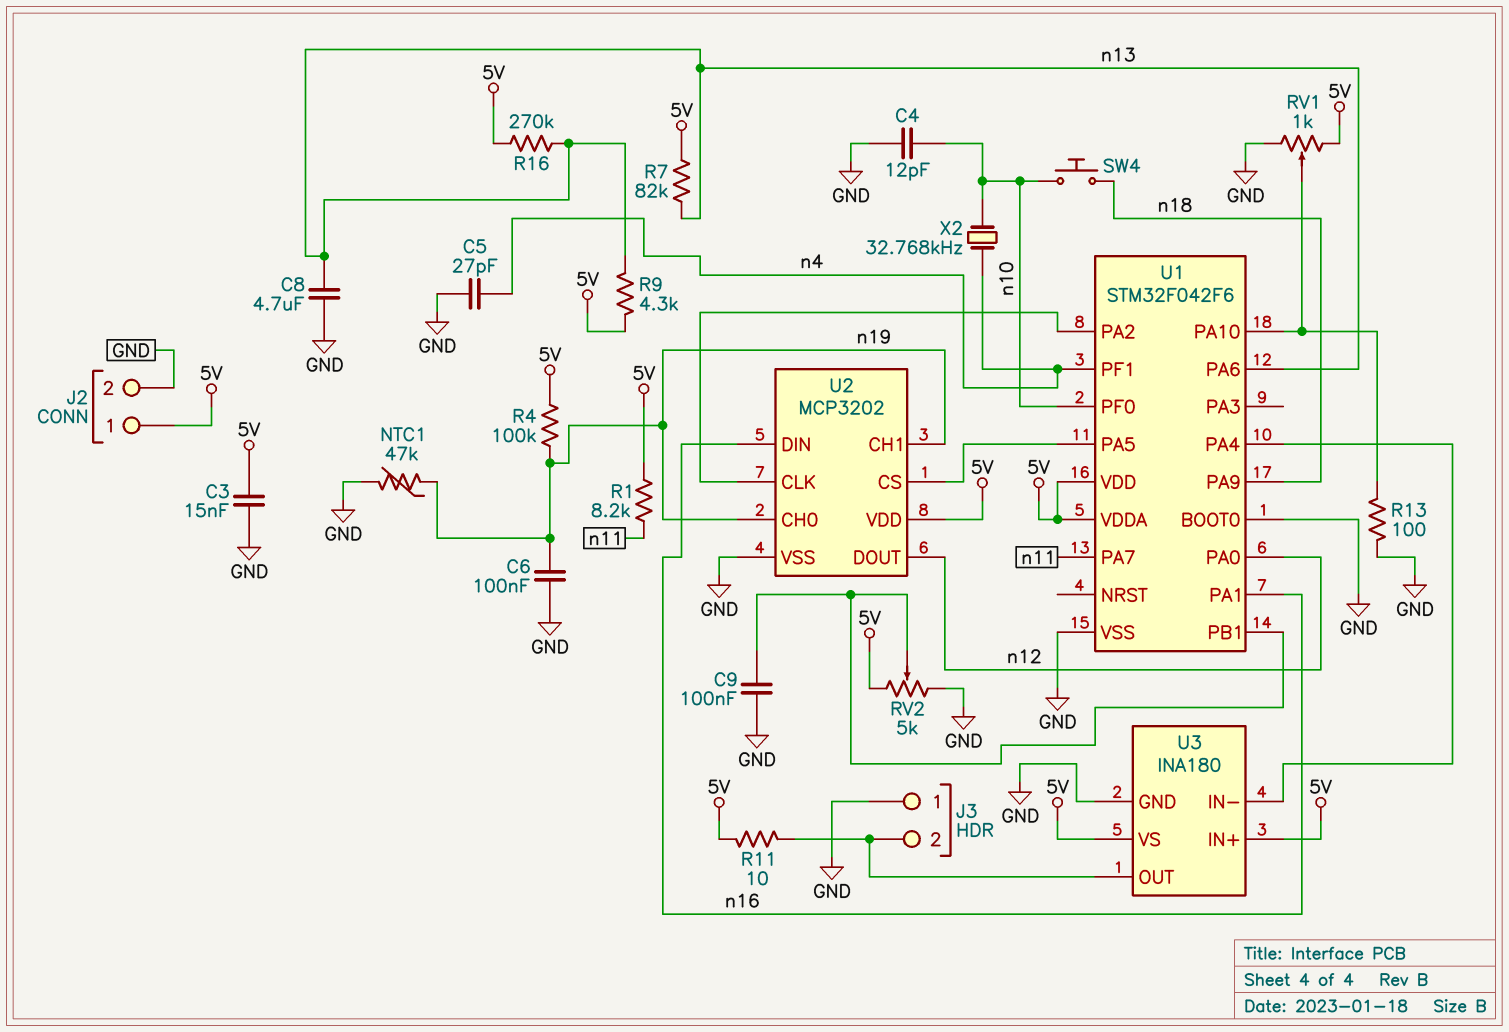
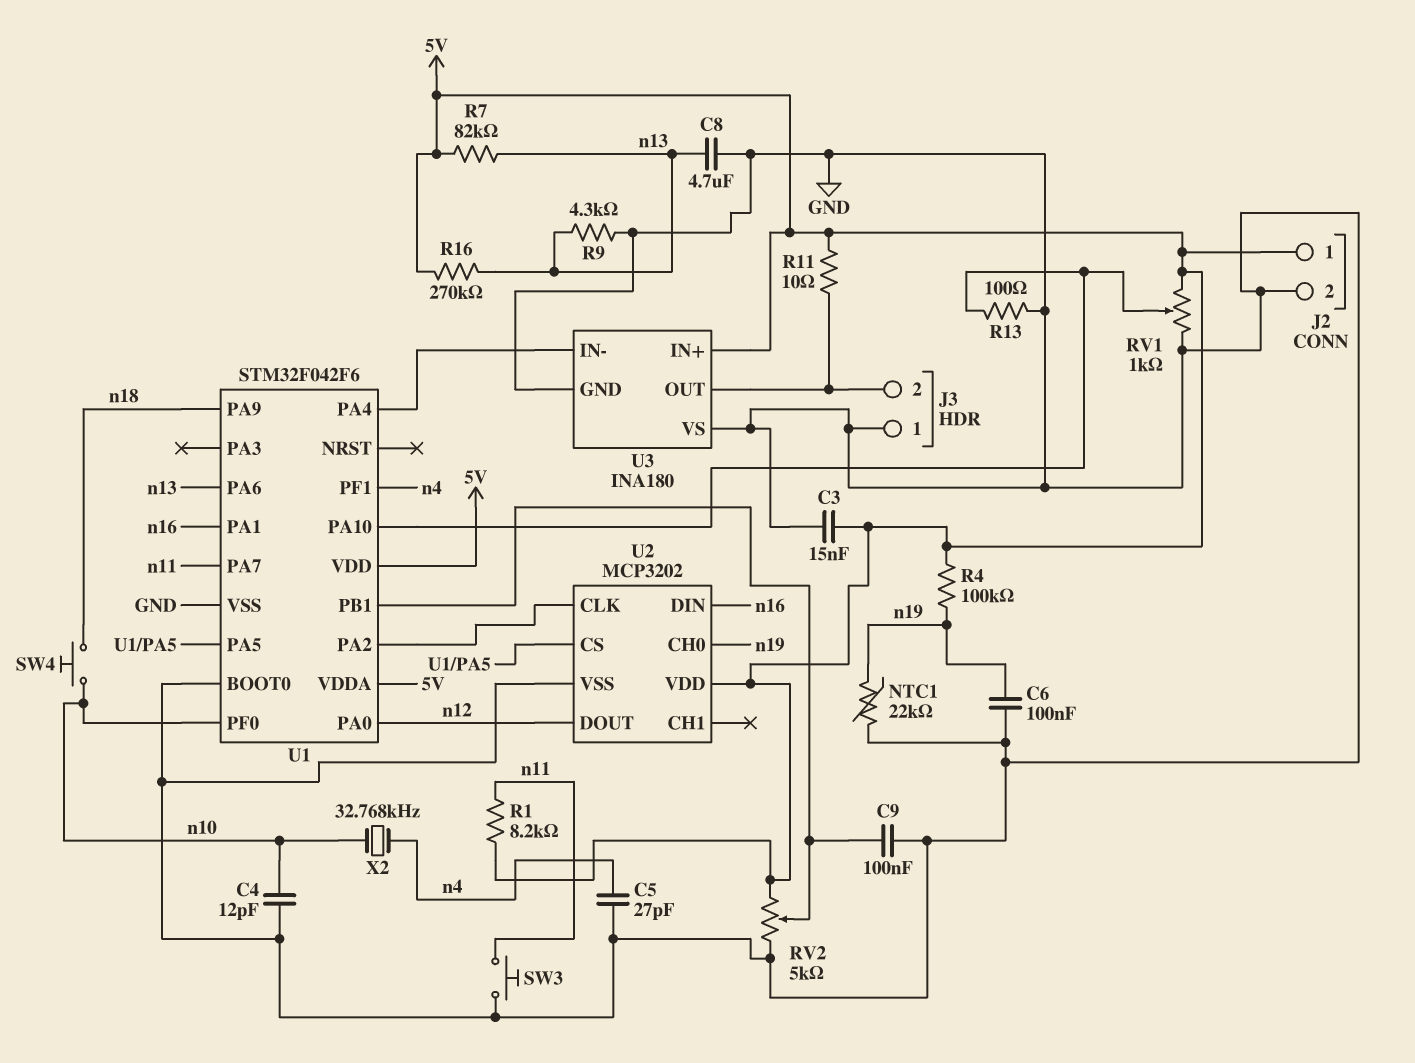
NTC1: 47k (GND, n19) -> 22k (GND, n19)
R9: 4.3k (5V, n13) -> 4.3k (GND, n13)
SW3: none -> button (GND, n11)
U2 pin CH1: n19 -> none
U3 pin VS: 5V -> GND

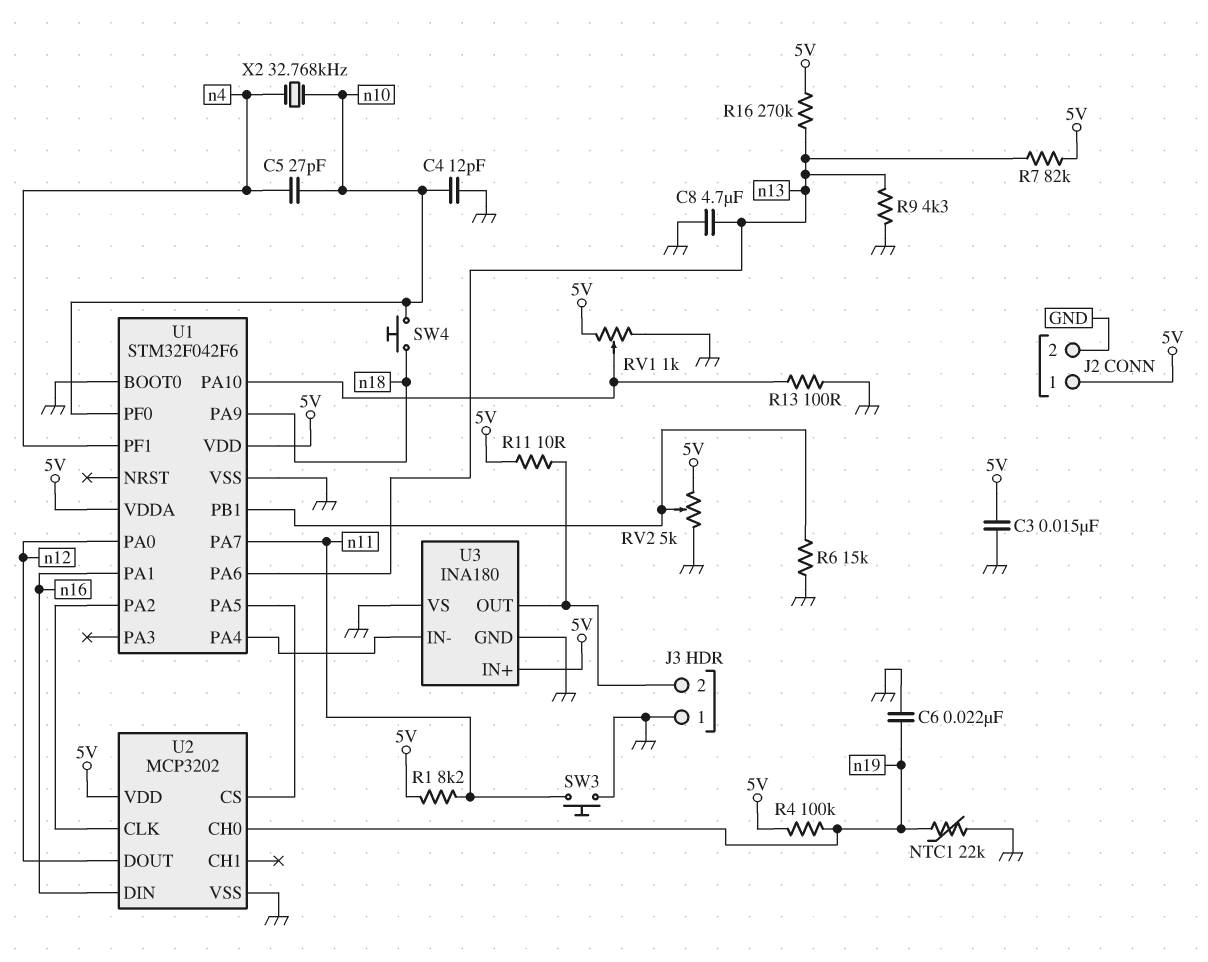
C5: 27pF (GND, n4) -> 27pF (n4, n10)
C6: 100nF (GND, n19) -> 22nF (GND, n19)
C9: 100nF (GND, U1/PB1) -> none
R6: none -> 15k (GND, U1/PB1)

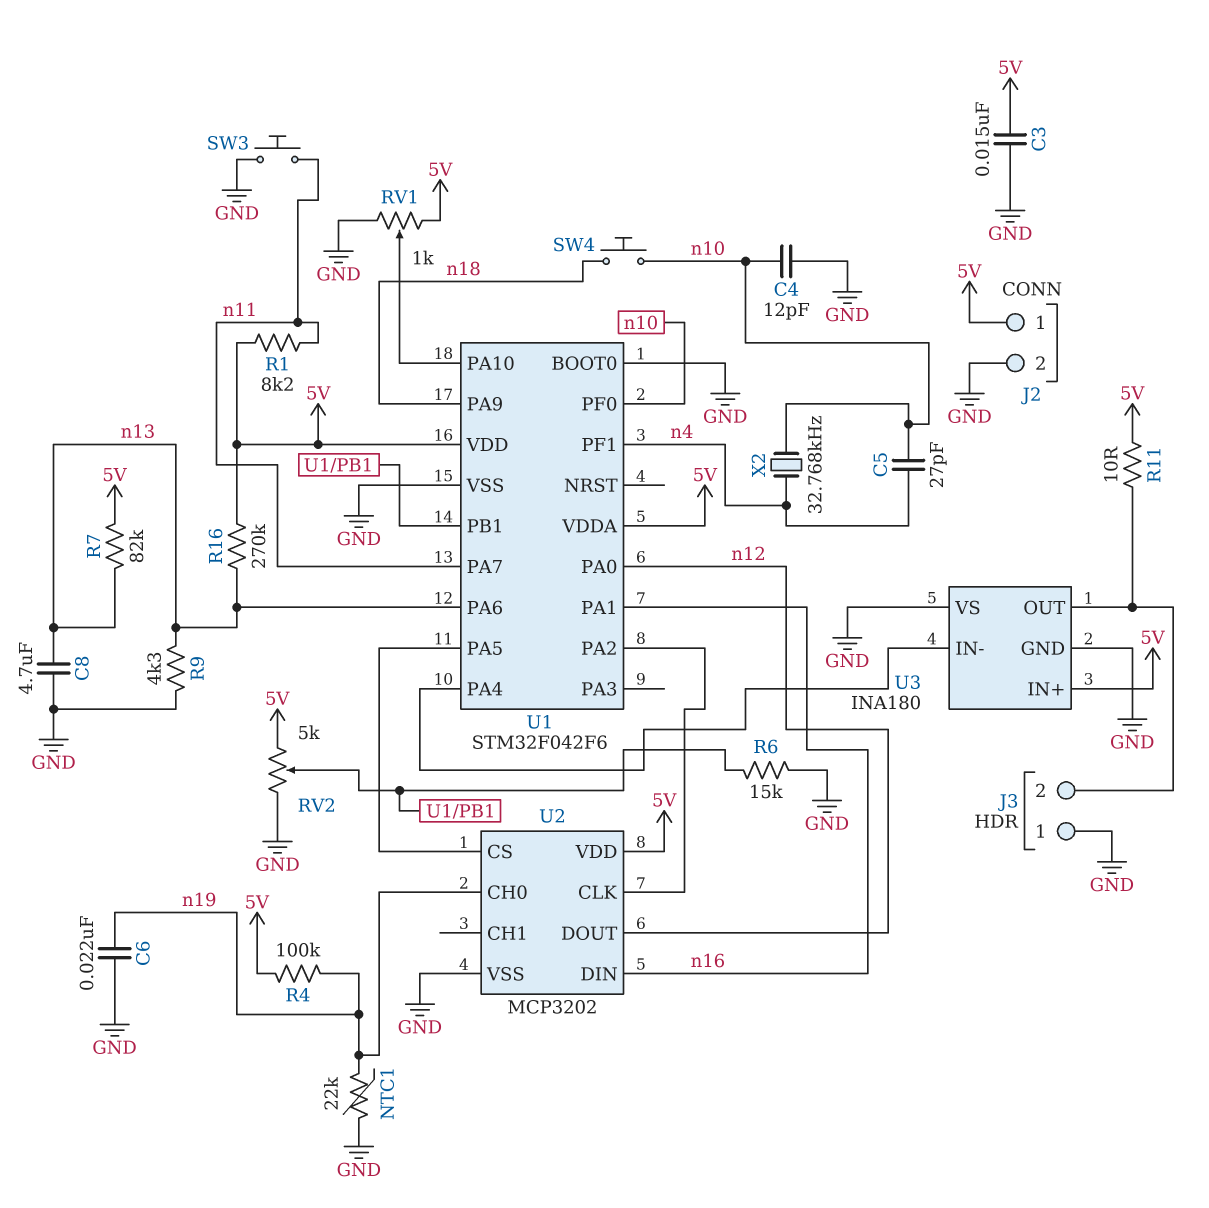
R13: 100 (GND, U1/PA10) -> none

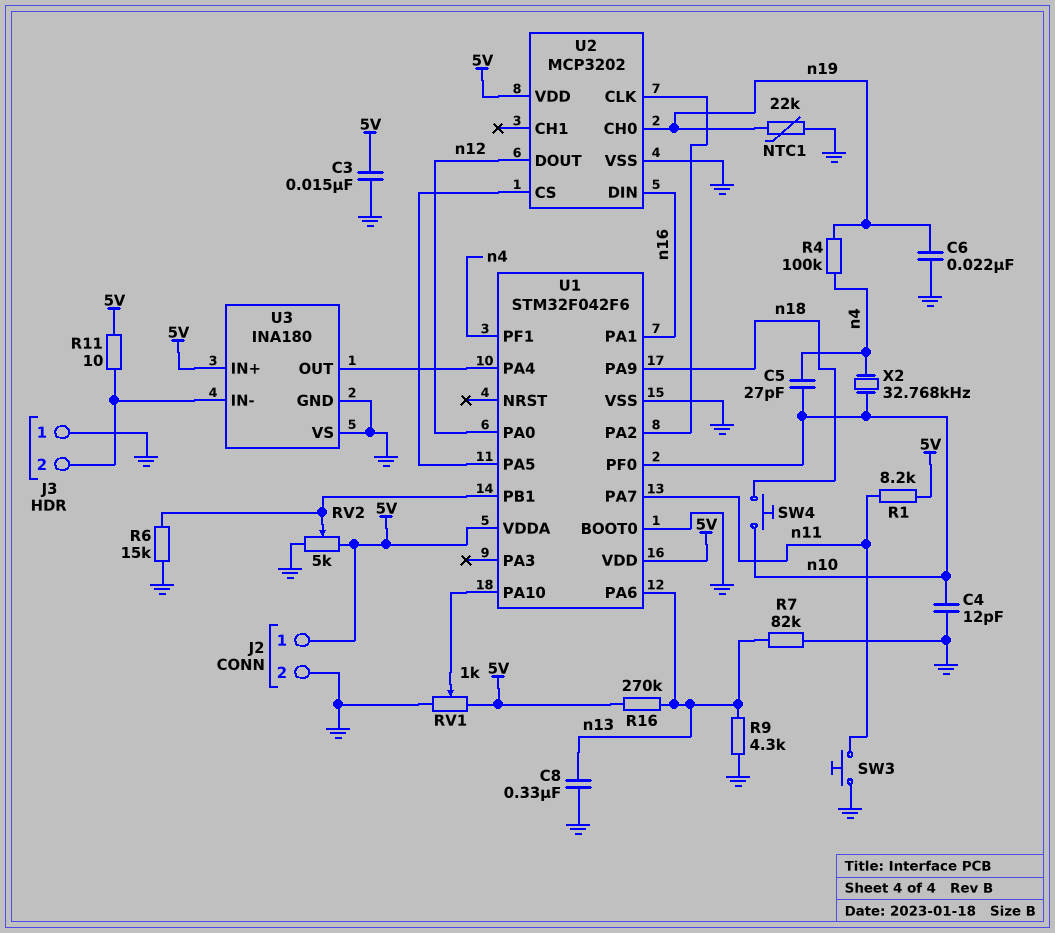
C8: 4.7uF (GND, n13) -> 330nF (GND, n13)
R4: 100k (5V, n19) -> 100k (n4, n19)
R7: 82k (5V, n13) -> 82k (GND, n13)
U3 pin IN-: U1/PA4 -> J3/2
U3 pin OUT: J3/2 -> U1/PA4

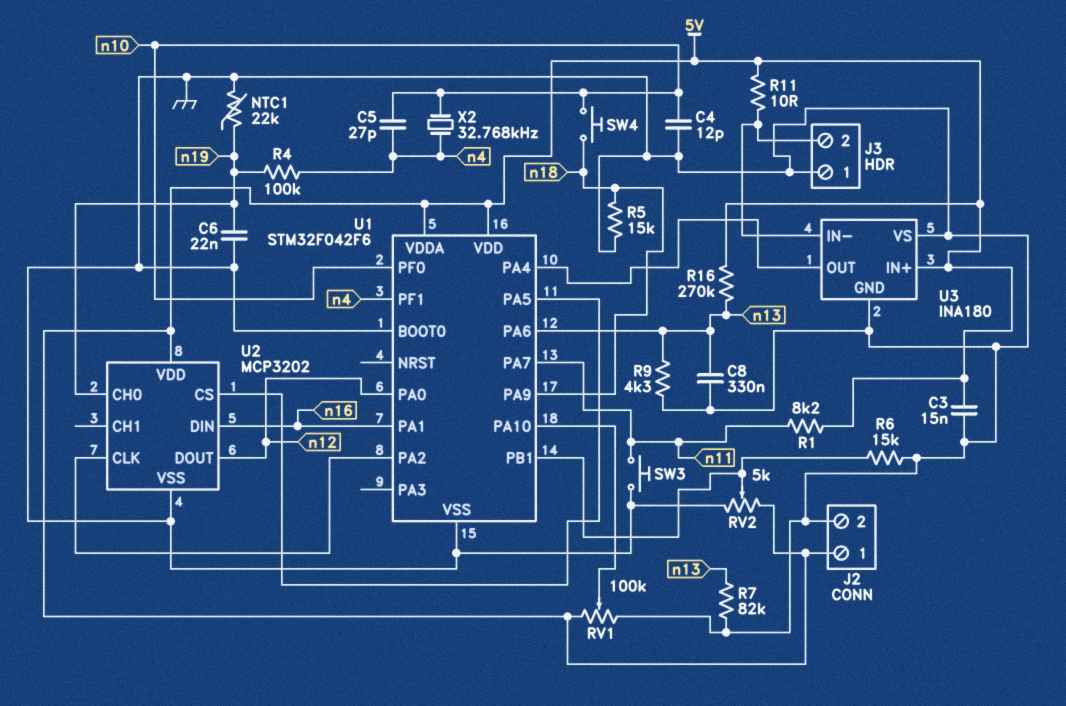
R5: none -> 15k (GND, n18)
RV1: 1k (5V, GND, wiper U1/PA10) -> 100k (5V, GND, wiper U1/PA10)

